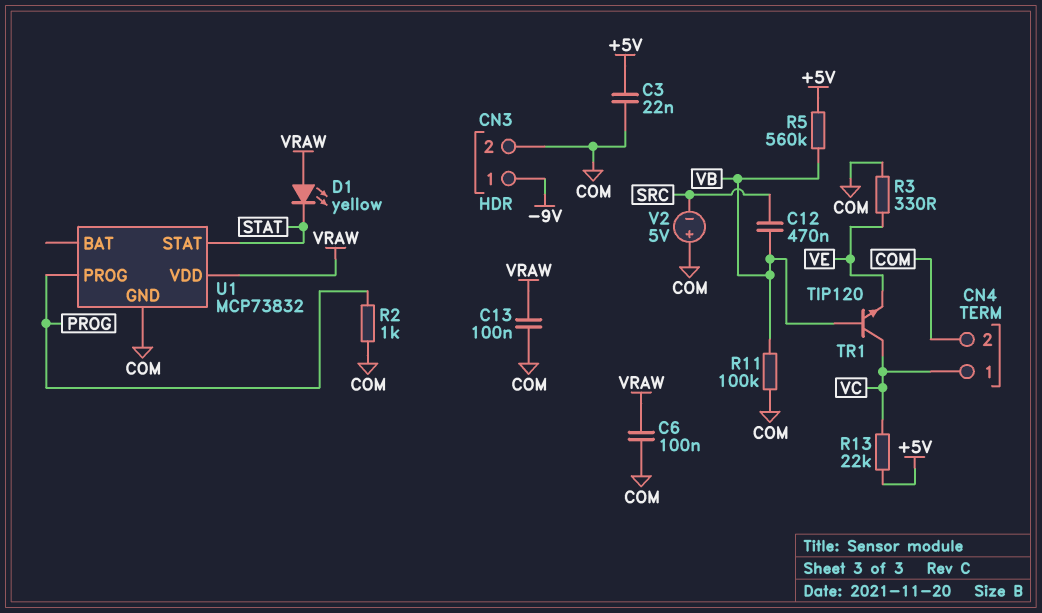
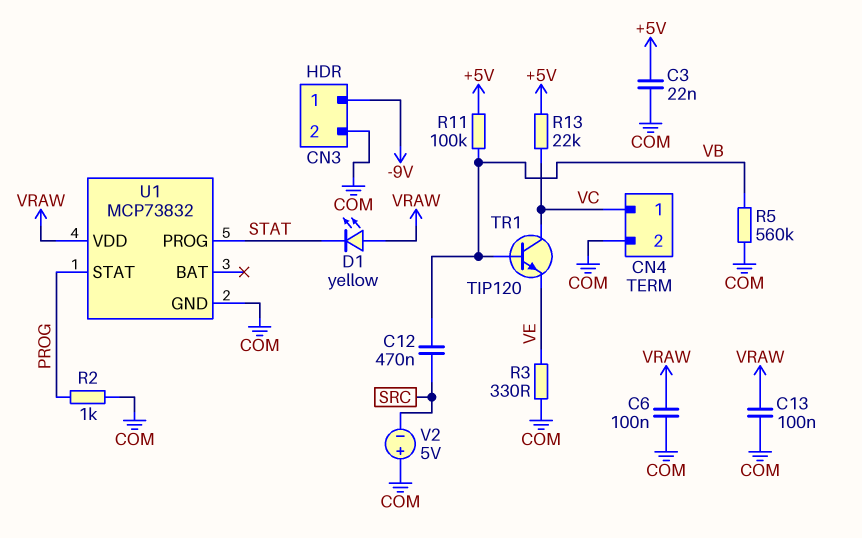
R5: 560k (+5V, VB) -> 560k (COM, VB)
R11: 100k (COM, VB) -> 100k (+5V, VB)
U1 pin PROG: PROG -> STAT
U1 pin STAT: STAT -> PROG

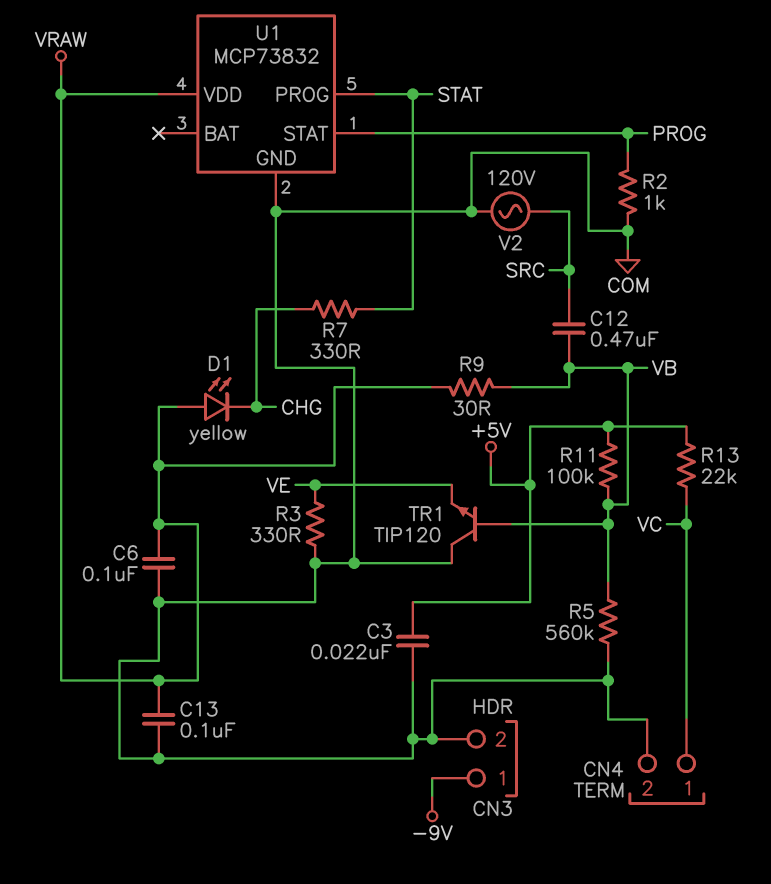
D1: LED yellow (A VRAW, K STAT) -> LED yellow (A VRAW, K CHG)
R7: none -> 330 (CHG, STAT)
R9: none -> 30 (VB, VRAW)
TR1: NPN TIP120 (B VB, C VC, E VE) -> NPN TIP120 (B VB, C COM, E VE)
V2: 5V (plus COM, minus SRC) -> AC 120V (COM, SRC)

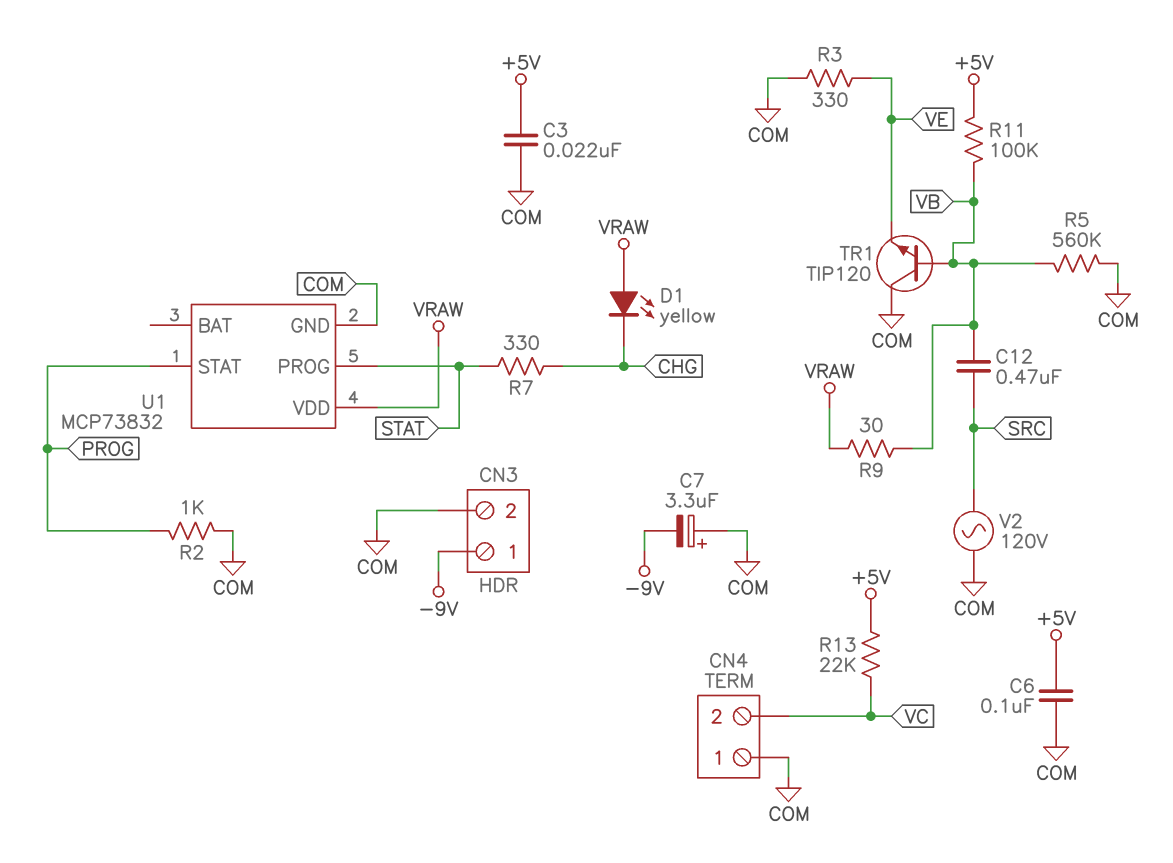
C6: 100nF (COM, VRAW) -> 100nF (+5V, COM)
C7: none -> 3.3uF (plus COM, minus -9V)
C13: 100nF (COM, VRAW) -> none
CN4 pin 1: VC -> COM
CN4 pin 2: COM -> VC

